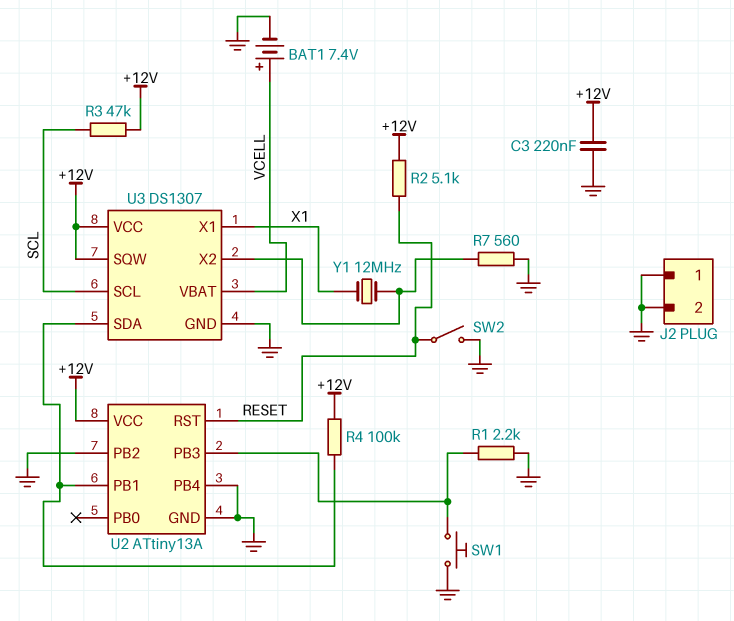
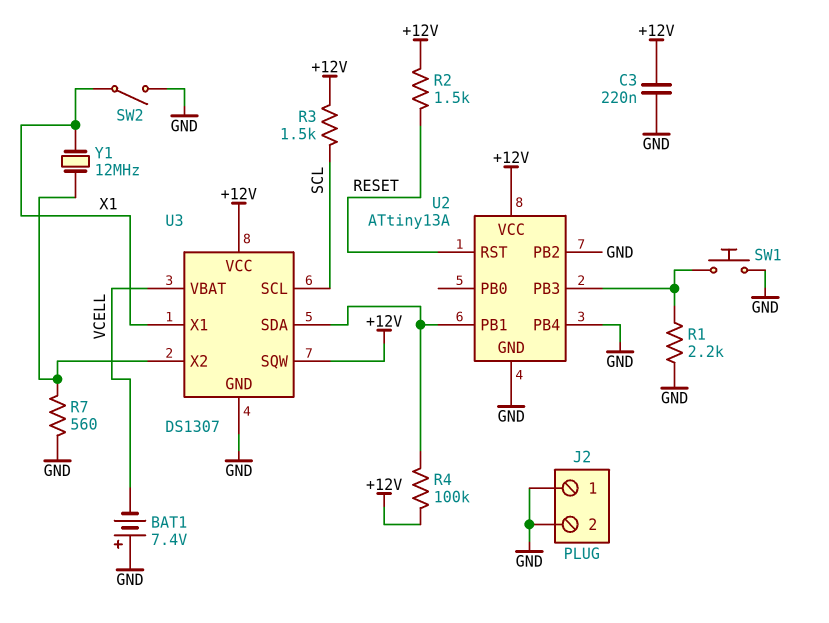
BAT1: 7.4V (plus VCELL, minus GND) -> 7.4V (plus GND, minus VCELL)
R2: 5.1k (+12V, RESET) -> 1.5k (+12V, RESET)
R3: 47k (+12V, SCL) -> 1.5k (+12V, SCL)
SW2: switch (GND, RESET) -> switch (GND, X1)

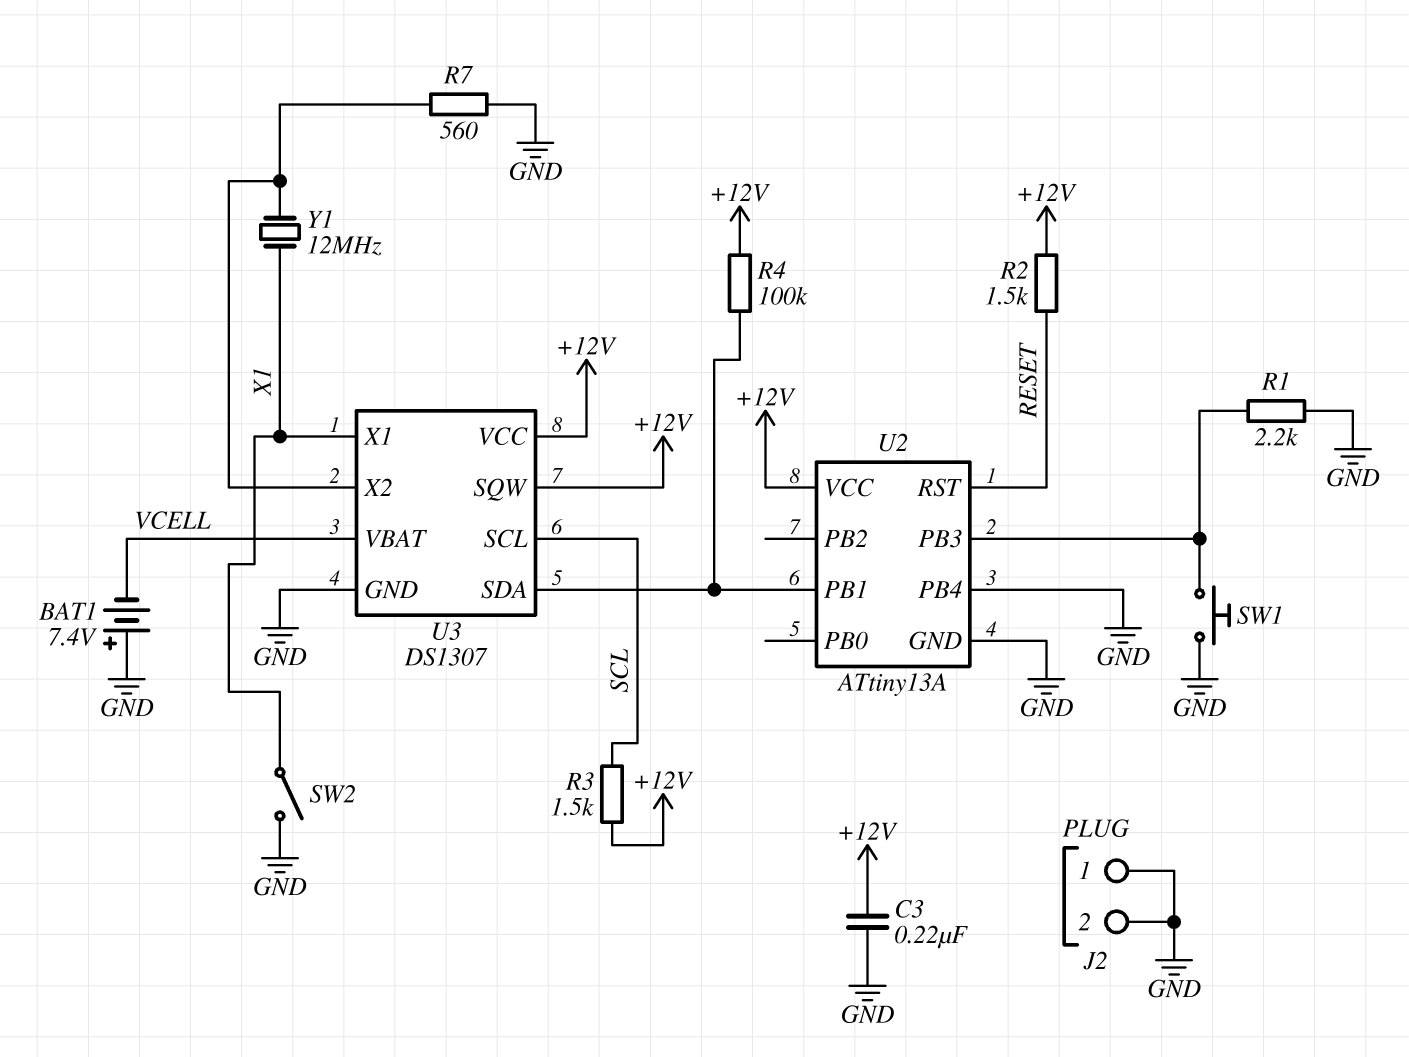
U2 pin PB2: GND -> none

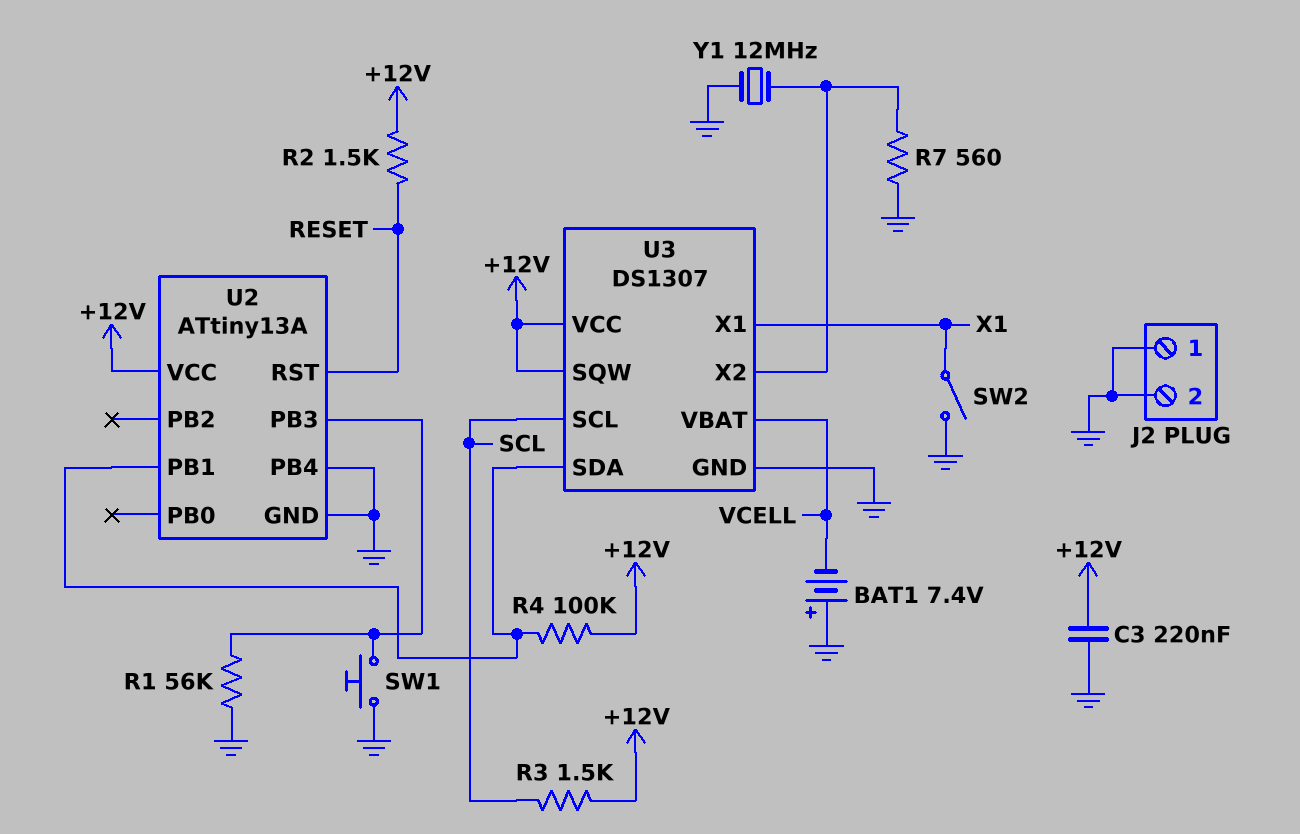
R1: 2.2k (GND, U2/PB3) -> 56k (GND, U2/PB3)
Y1: 12MHz (U3/X2, X1) -> 12MHz (GND, U3/X2)

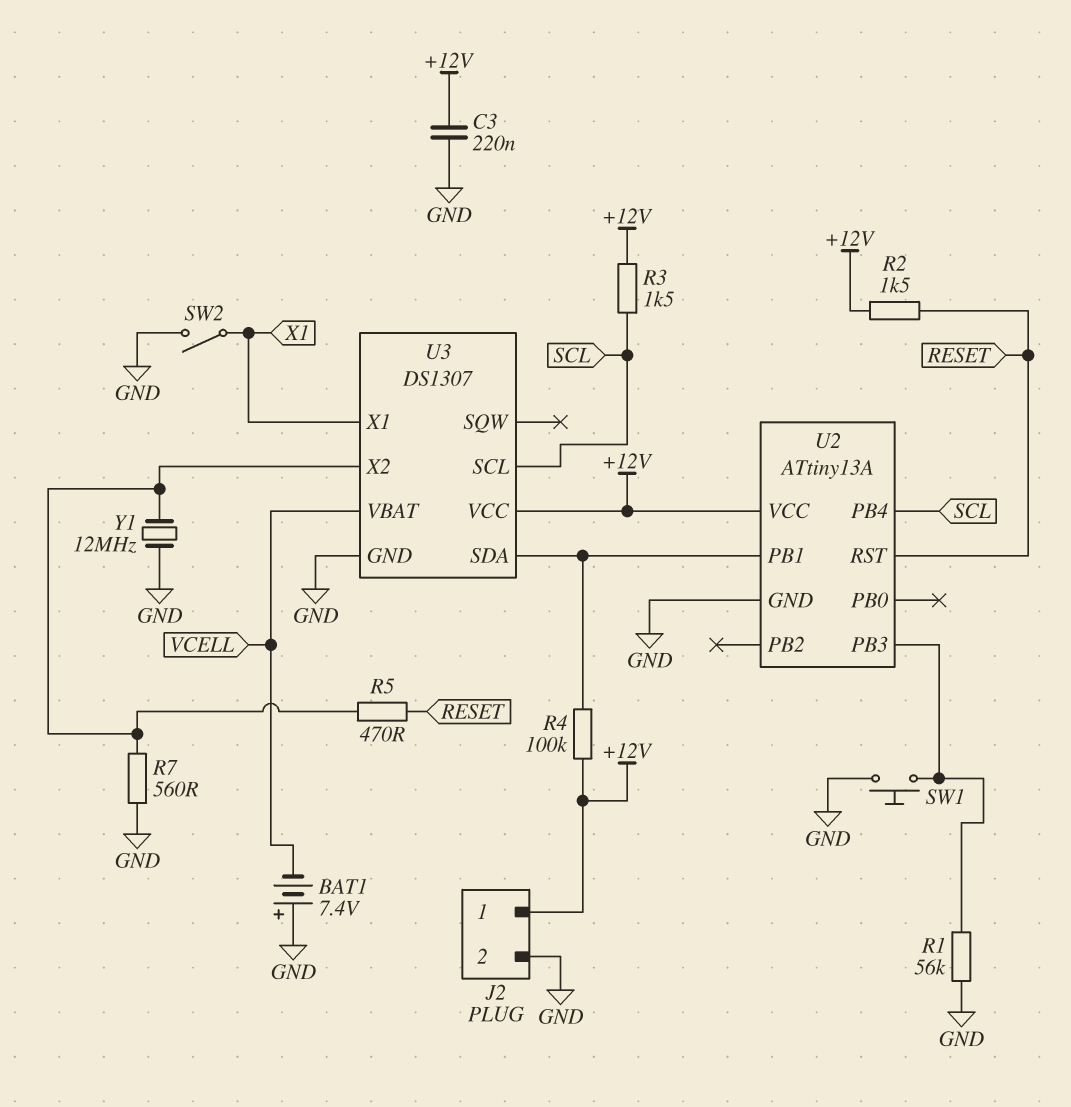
J2 pin 1: GND -> +12V
R5: none -> 470 (RESET, U3/X2)
U2 pin PB4: GND -> SCL
U3 pin SQW: +12V -> none

